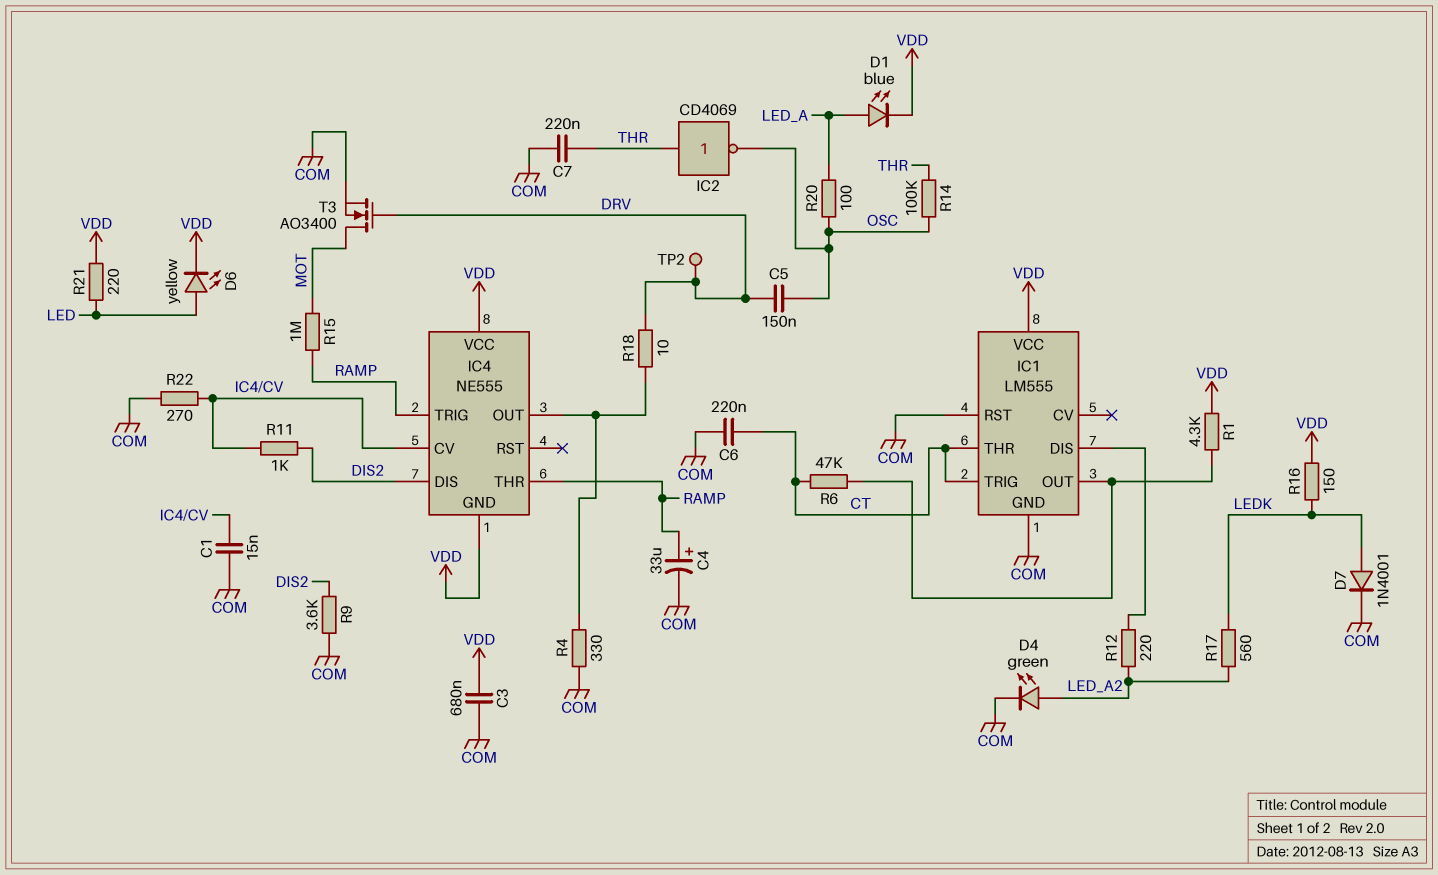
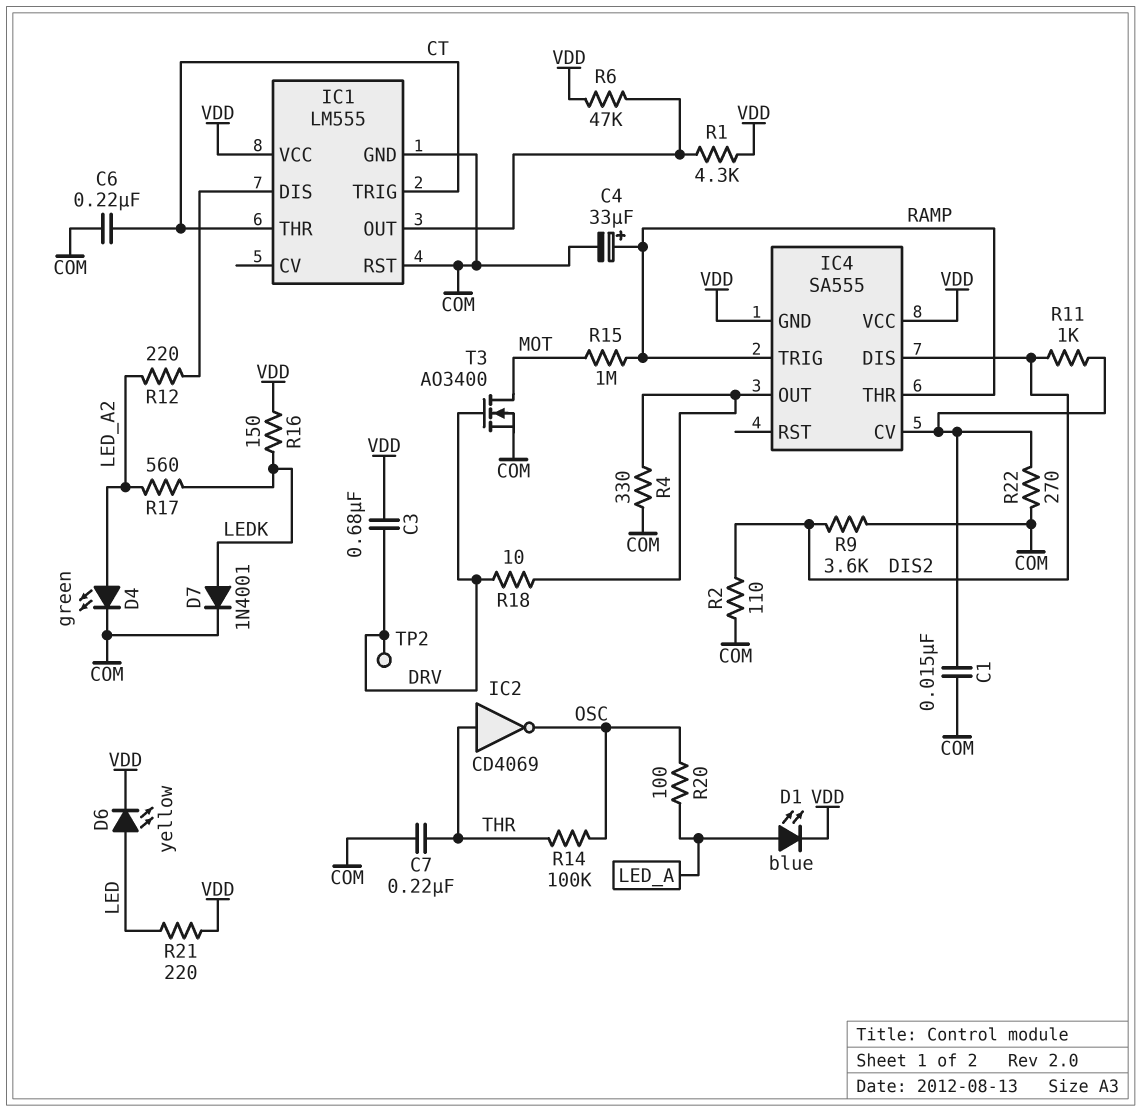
C3: 680nF (COM, VDD) -> 680nF (DRV, VDD)
C5: 150nF (DRV, OSC) -> none
IC4: NE555 -> SA555
R2: none -> 110 (COM, DIS2)
R6: 47k (CT, IC1/OUT) -> 47k (IC1/OUT, VDD)

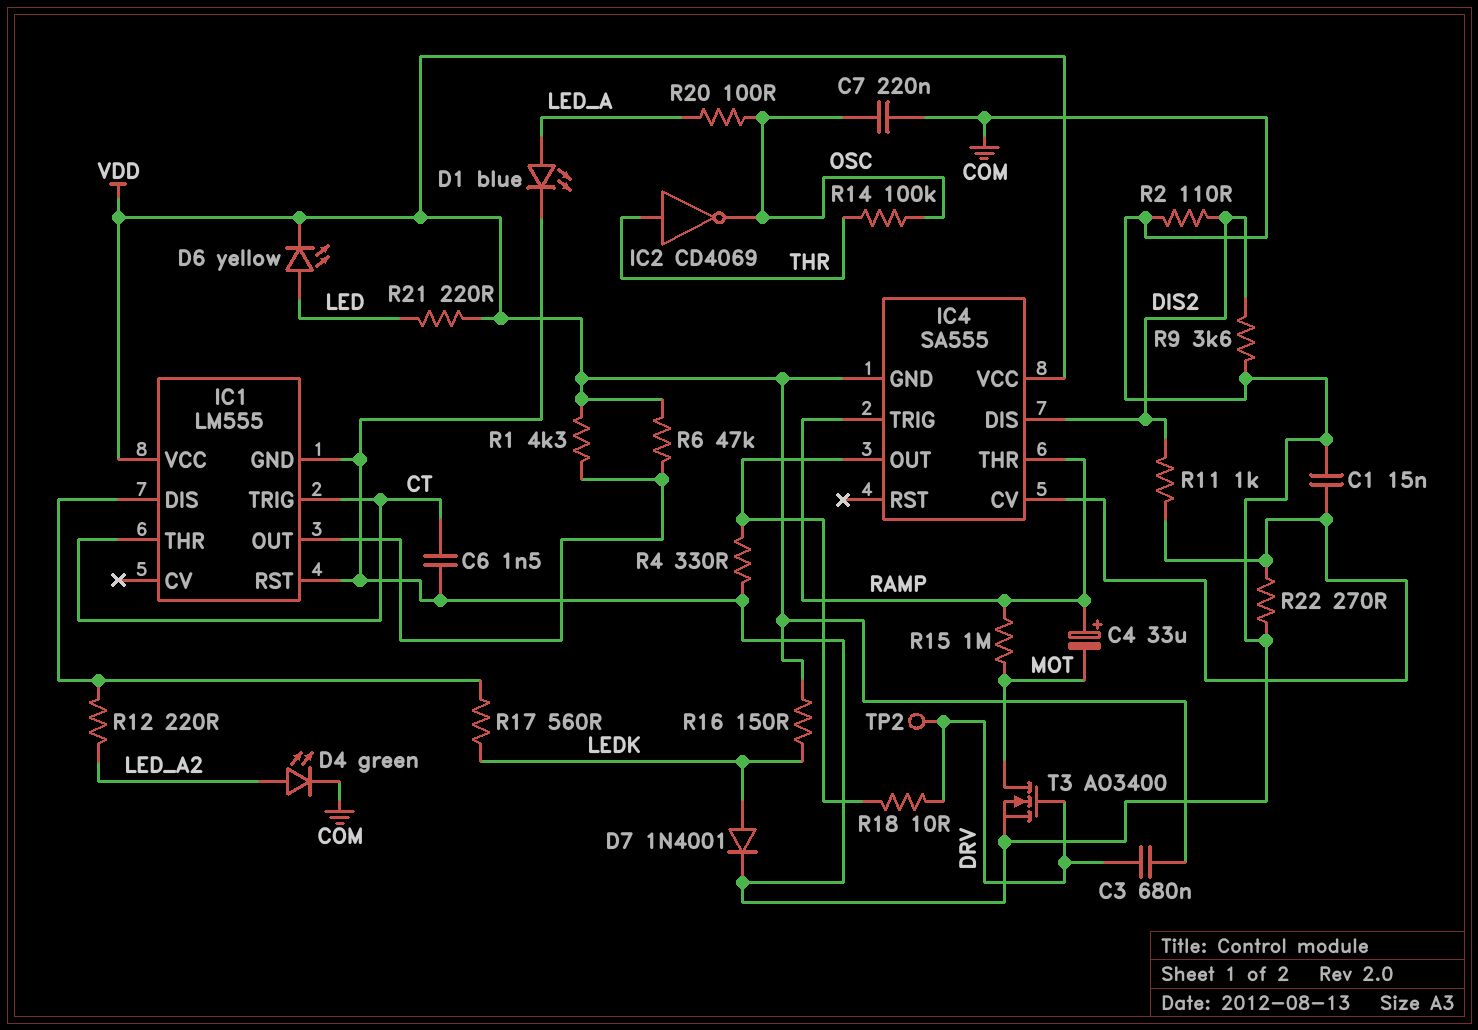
C4: 33uF (plus RAMP, minus COM) -> 33uF (plus RAMP, minus MOT)
C6: 220nF (COM, CT) -> 1.5nF (COM, CT)
C7: 220nF (COM, THR) -> 220nF (COM, OSC)
D1: LED blue (A LED_A, K VDD) -> LED blue (A LED_A, K COM)
R17: 560 (LEDK, LED_A2) -> 560 (IC1/DIS, LEDK)

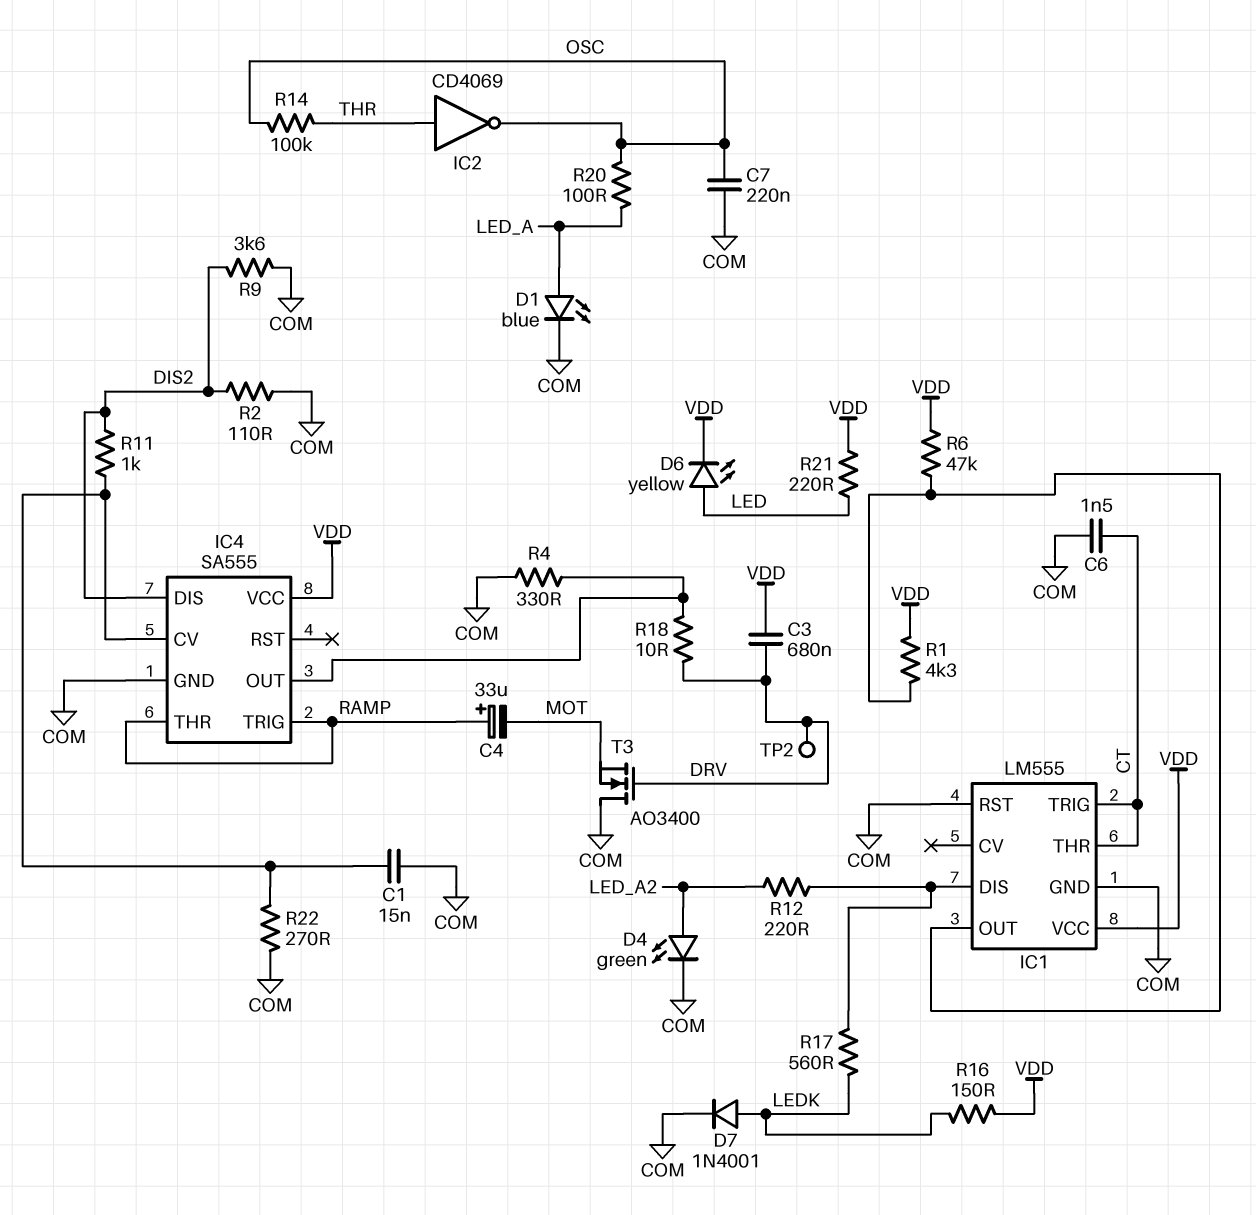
IC4 pin GND: VDD -> COM
R15: 1M (MOT, RAMP) -> none
T3: NMOS AO3400 (G DRV, D MOT, S COM) -> NMOS AO3400 (G DRV, D COM, S MOT)

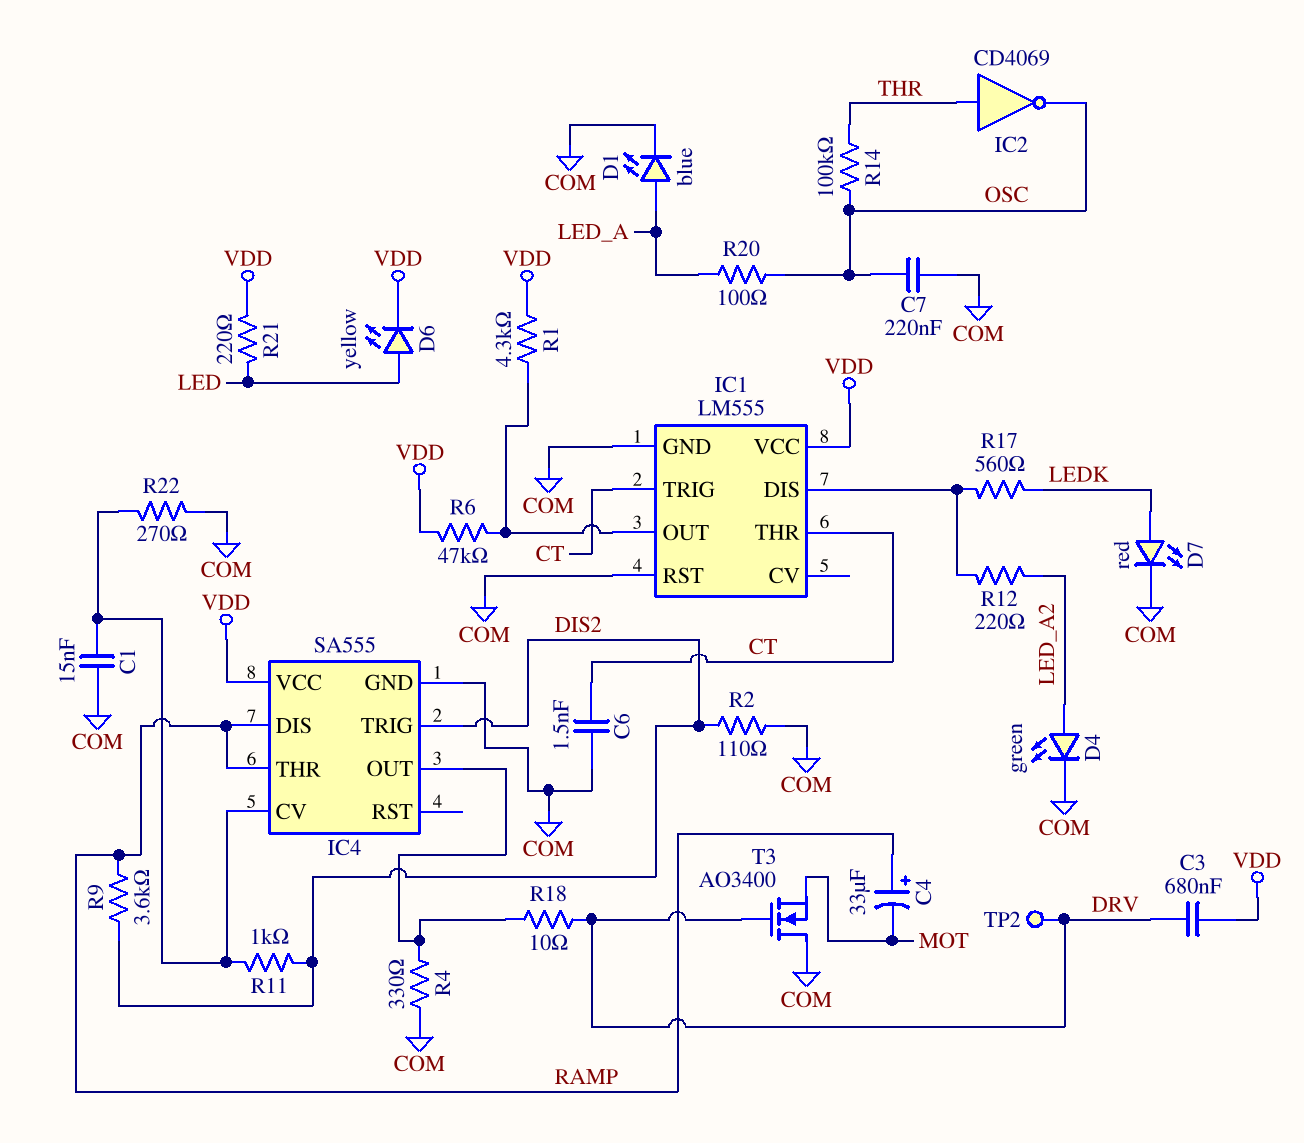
D7: diode 1N4001 (A LEDK, K COM) -> LED red (A LEDK, K COM)
IC4 pin DIS: DIS2 -> RAMP
IC4 pin TRIG: RAMP -> DIS2
R9: 3.6k (COM, DIS2) -> 3.6k (DIS2, RAMP)
R16: 150 (LEDK, VDD) -> none

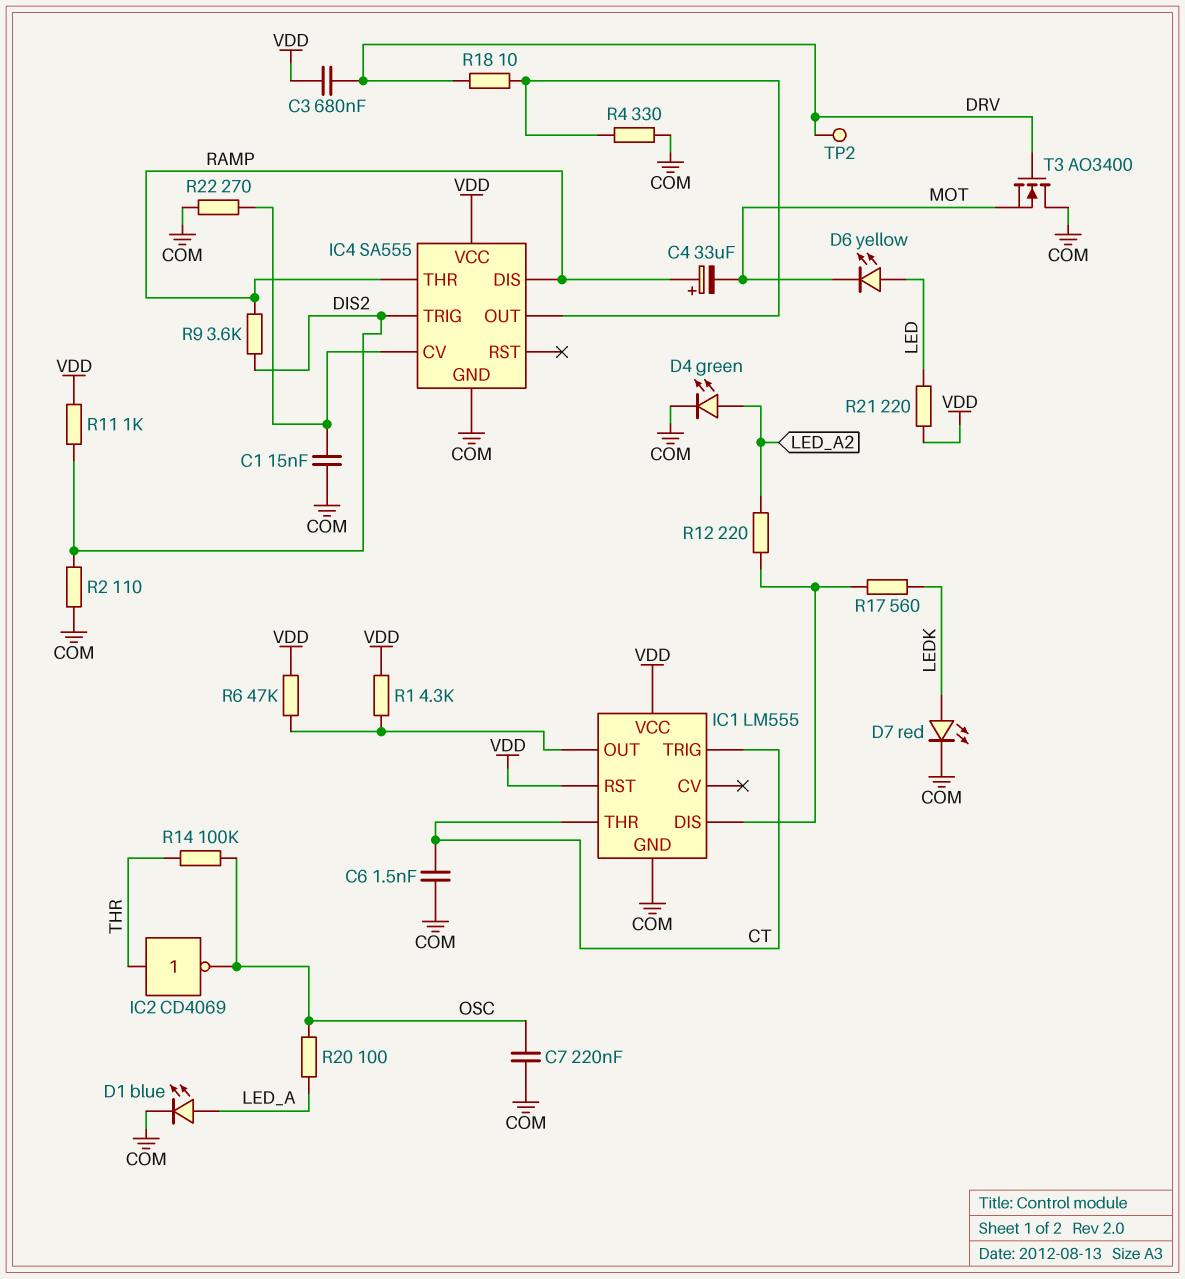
D6: LED yellow (A LED, K VDD) -> LED yellow (A LED, K MOT)
IC1 pin RST: COM -> VDD
R11: 1k (DIS2, IC4/CV) -> 1k (DIS2, VDD)

